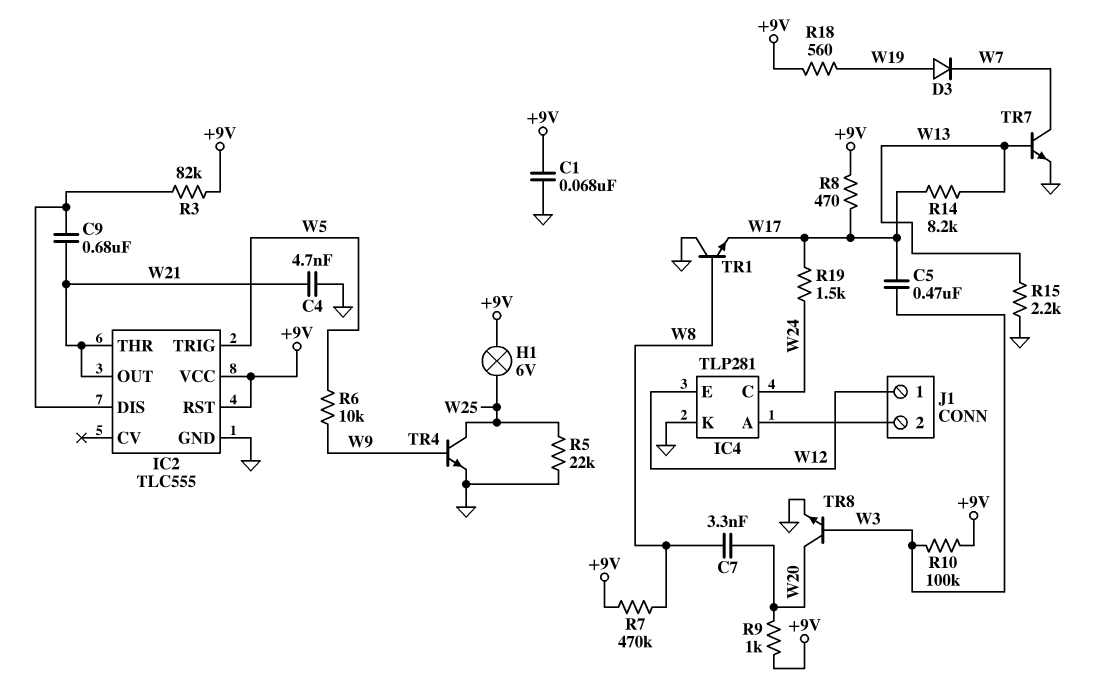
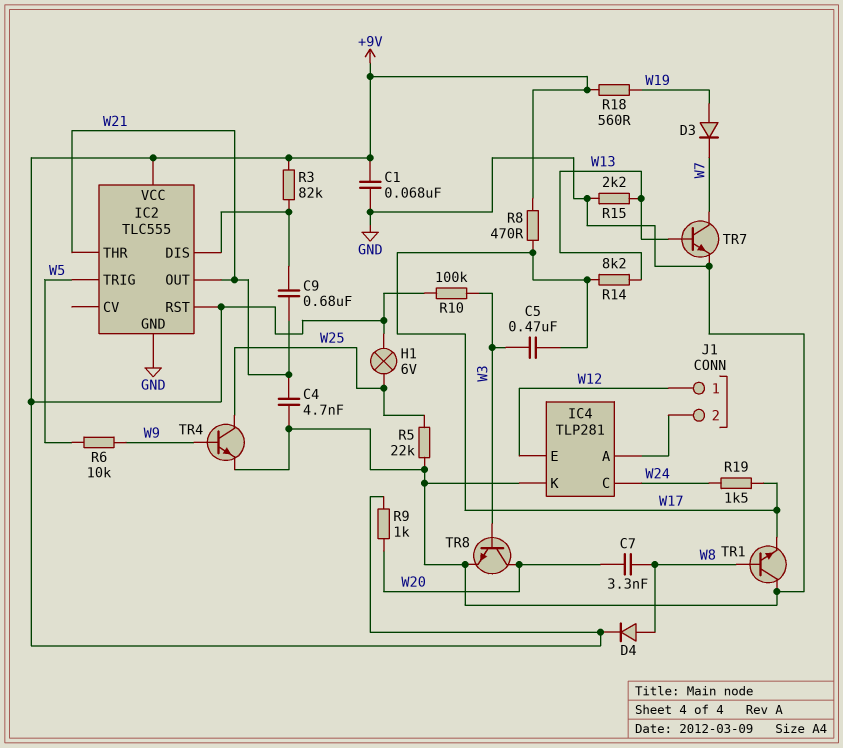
D4: none -> diode (A W8, K +9V)
R7: 470k (+9V, W8) -> none

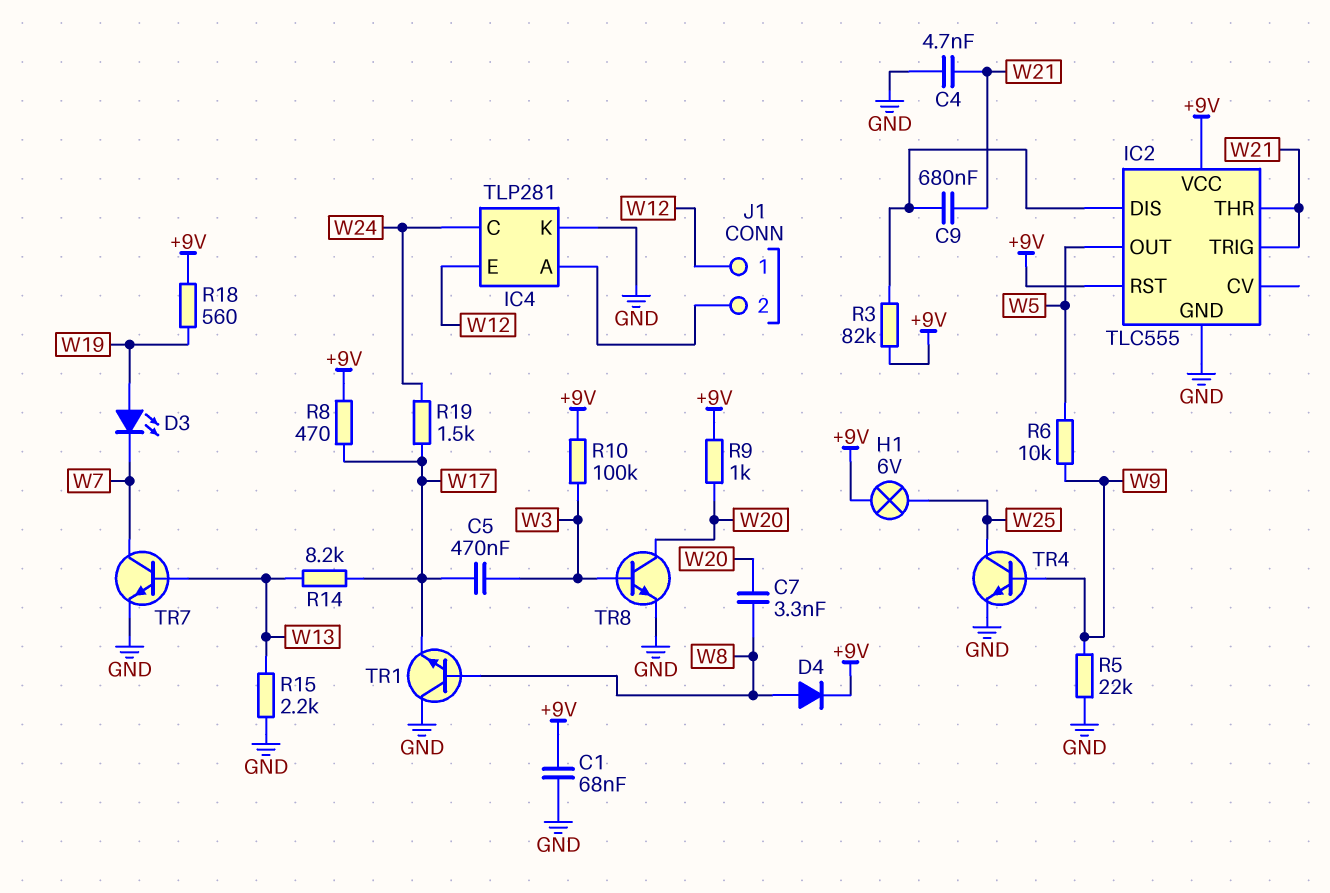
D3: diode (A W19, K W7) -> LED (A W19, K W7)
IC2 pin OUT: W21 -> W5
IC2 pin TRIG: W5 -> W21
R5: 22k (GND, W25) -> 22k (GND, W9)

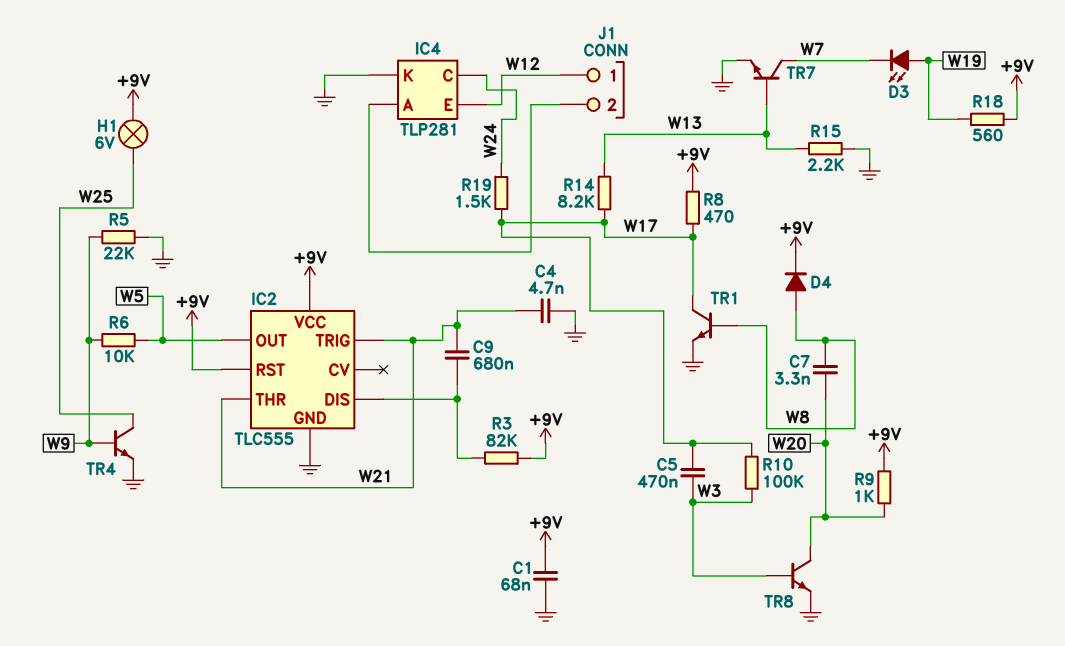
R10: 100k (+9V, W3) -> 100k (W3, W17)
TR1: NPN (B W8, C GND, E W17) -> NPN (B W8, C W17, E GND)

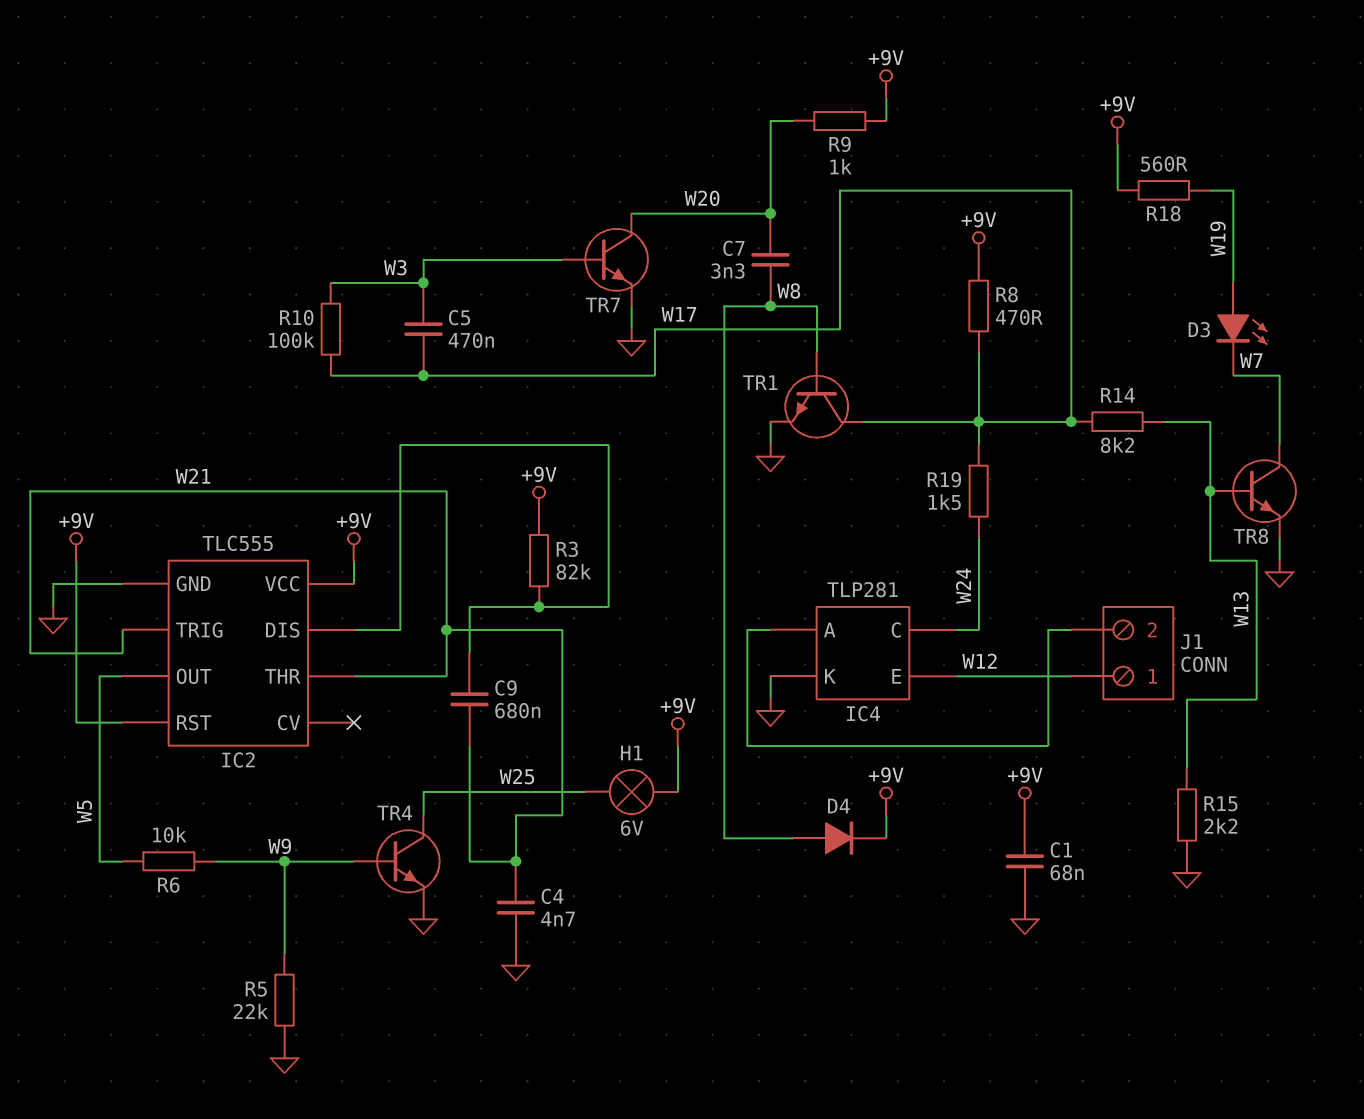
TR7: NPN (B W13, C W7, E GND) -> NPN (B W3, C W20, E GND)
TR8: NPN (B W3, C W20, E GND) -> NPN (B W13, C W7, E GND)

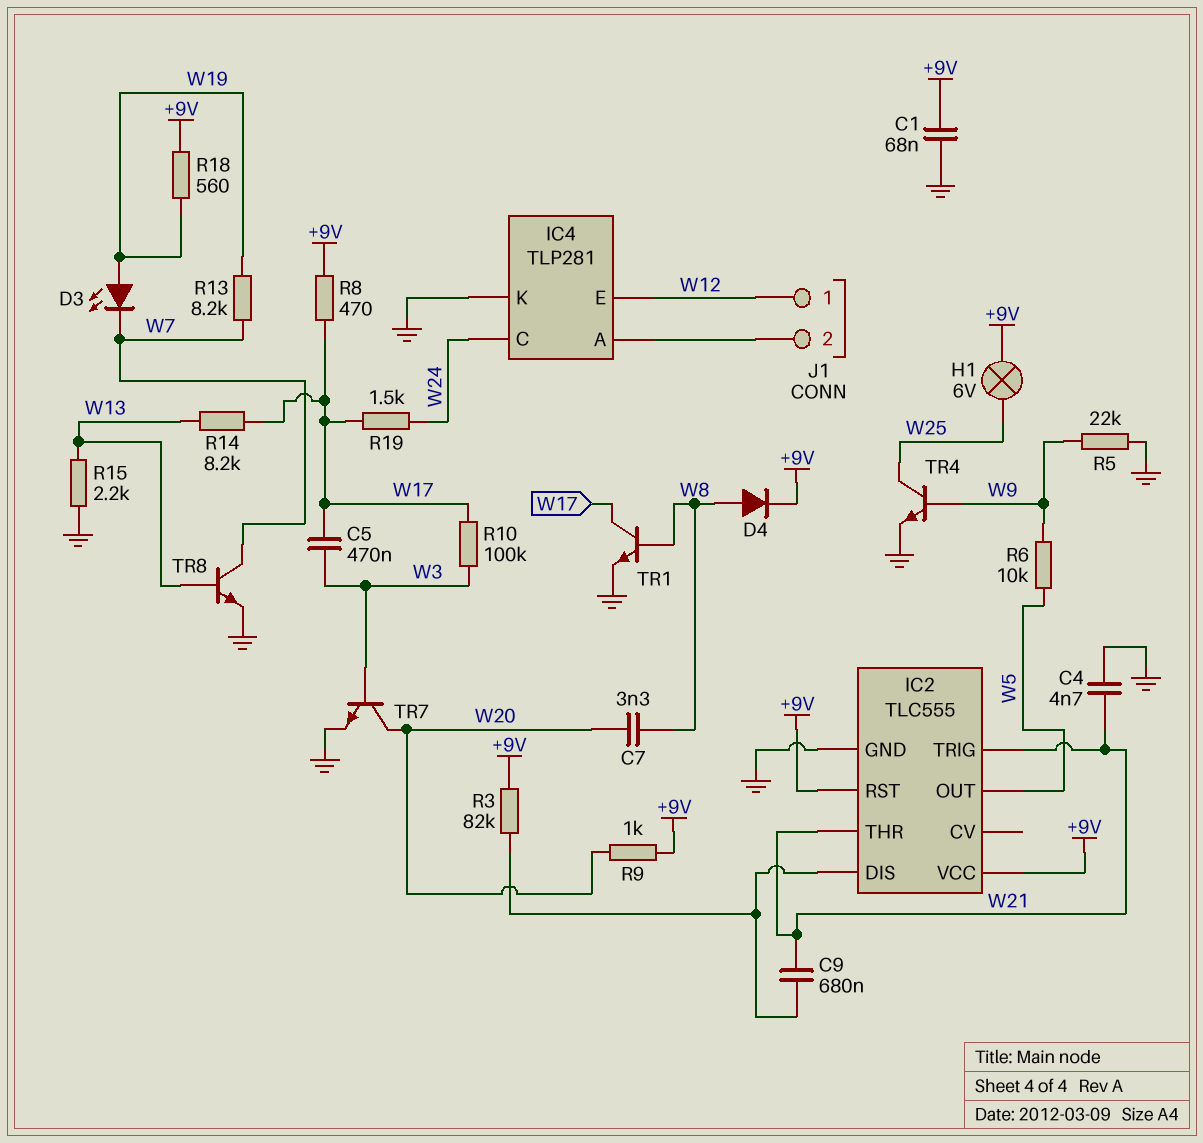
R13: none -> 8.2k (W7, W19)

